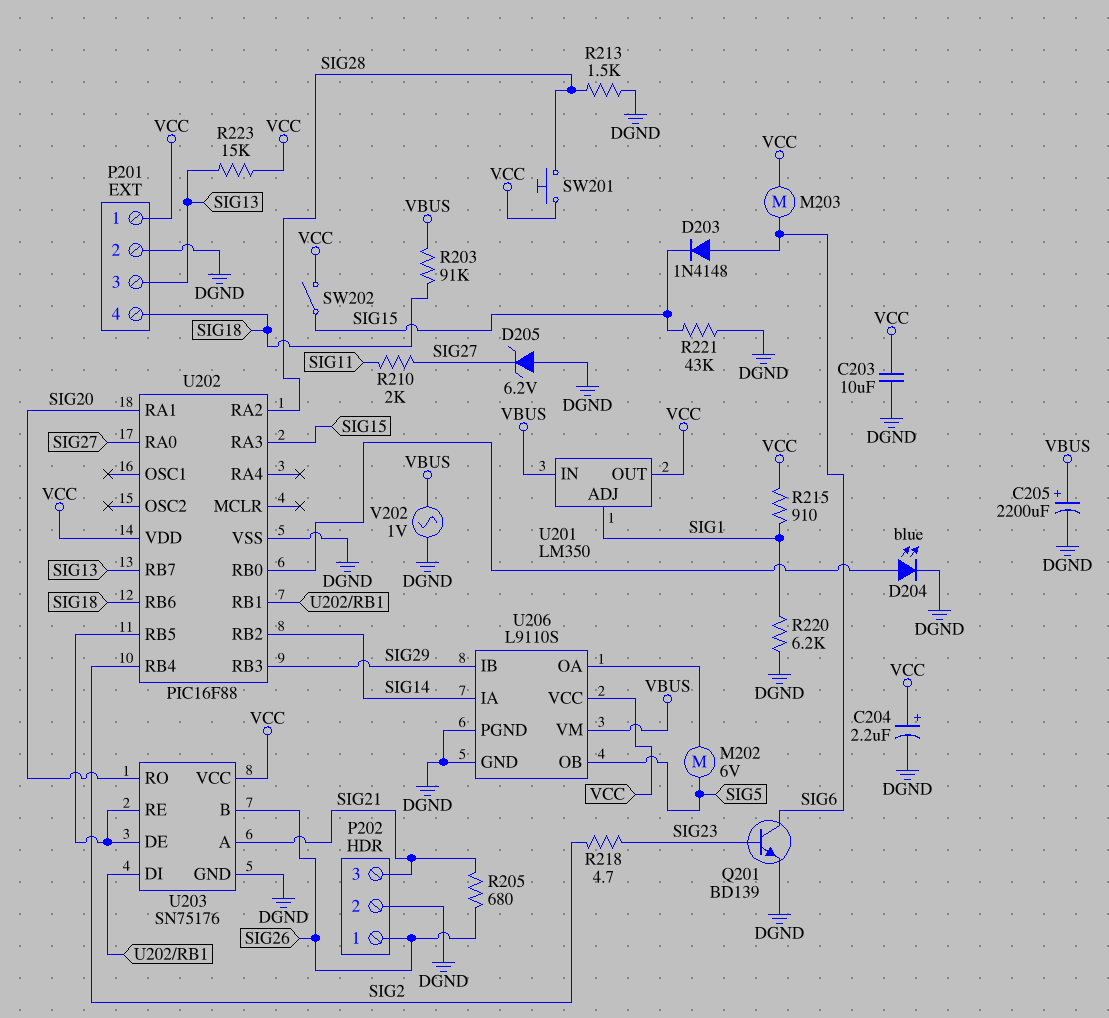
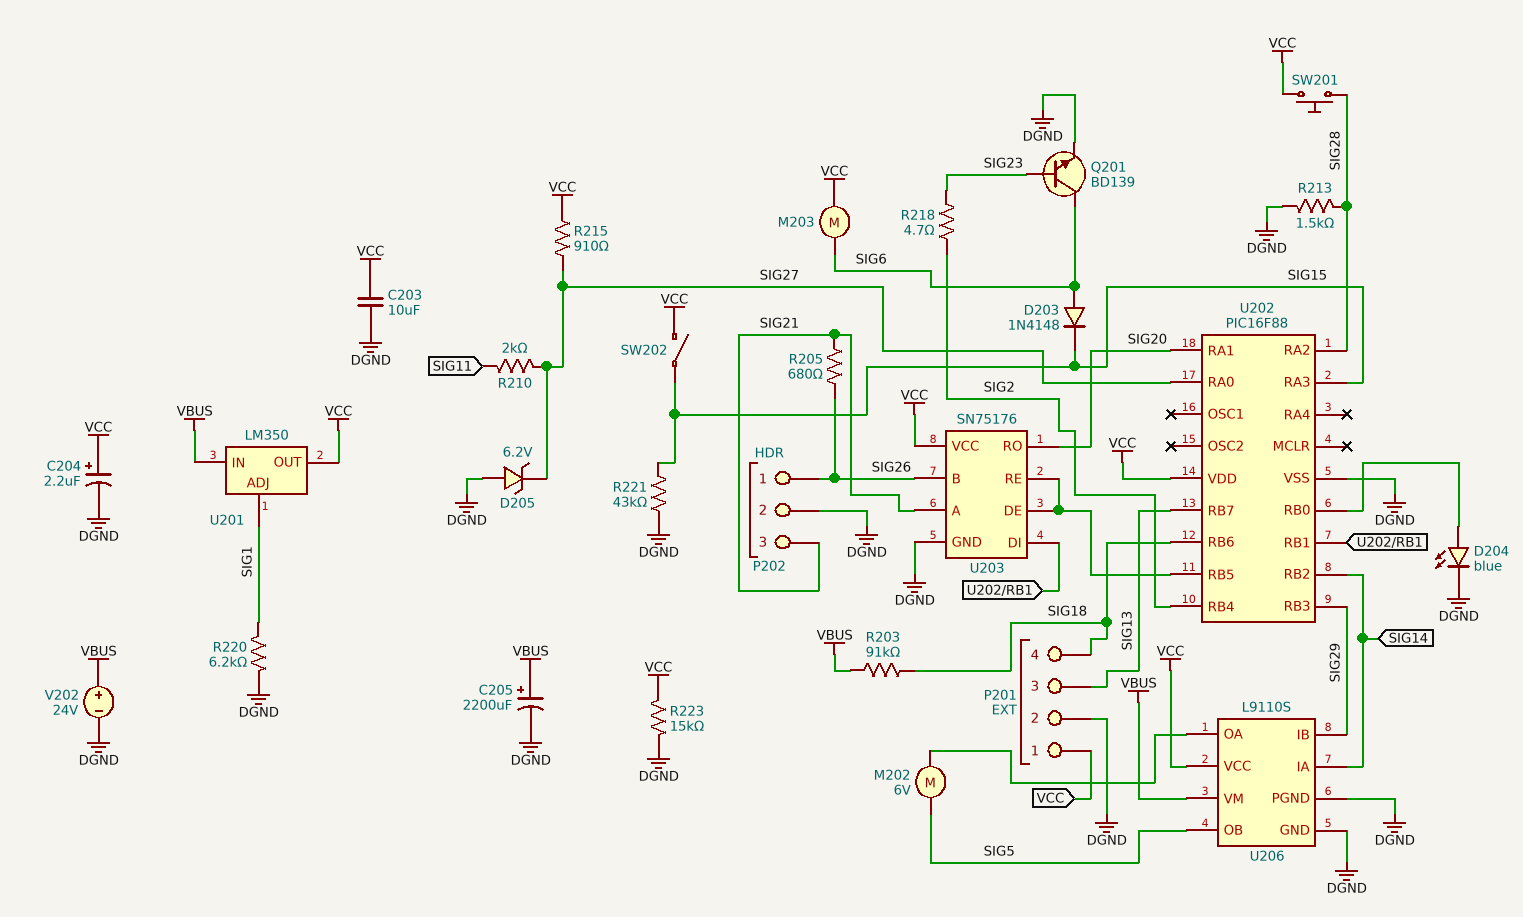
R215: 910 (SIG1, VCC) -> 910 (SIG27, VCC)
R223: 15k (SIG13, VCC) -> 15k (DGND, VCC)
V202: AC 1V (DGND, VBUS) -> 24V (plus VBUS, minus DGND)

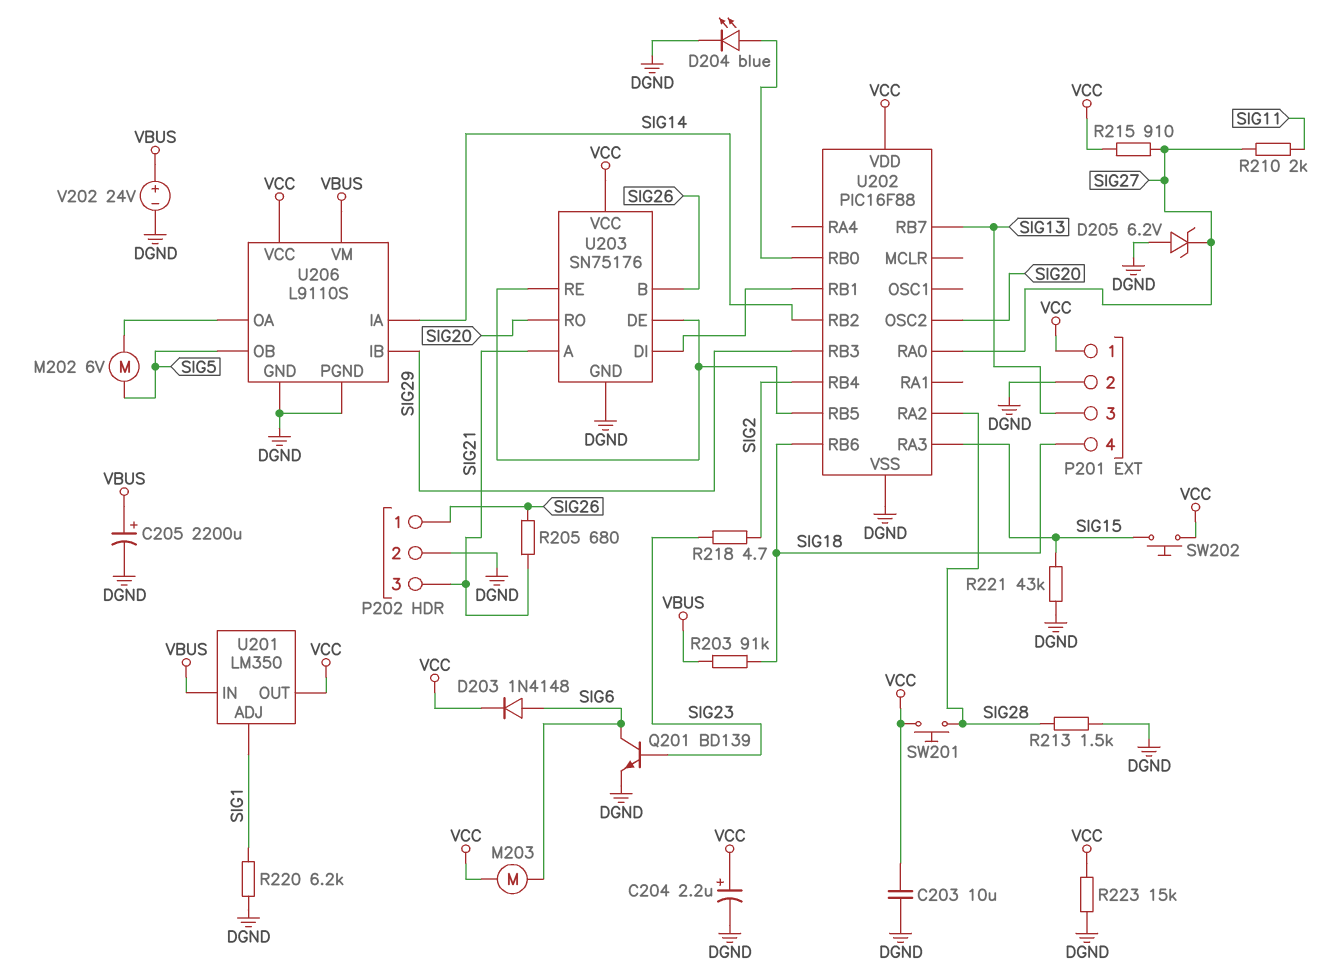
D203: diode 1N4148 (A SIG6, K SIG15) -> diode 1N4148 (A SIG6, K VCC)
SW202: switch (SIG15, VCC) -> button (SIG15, VCC)
U202 pin OSC2: none -> SIG20
U202 pin RA1: SIG20 -> none

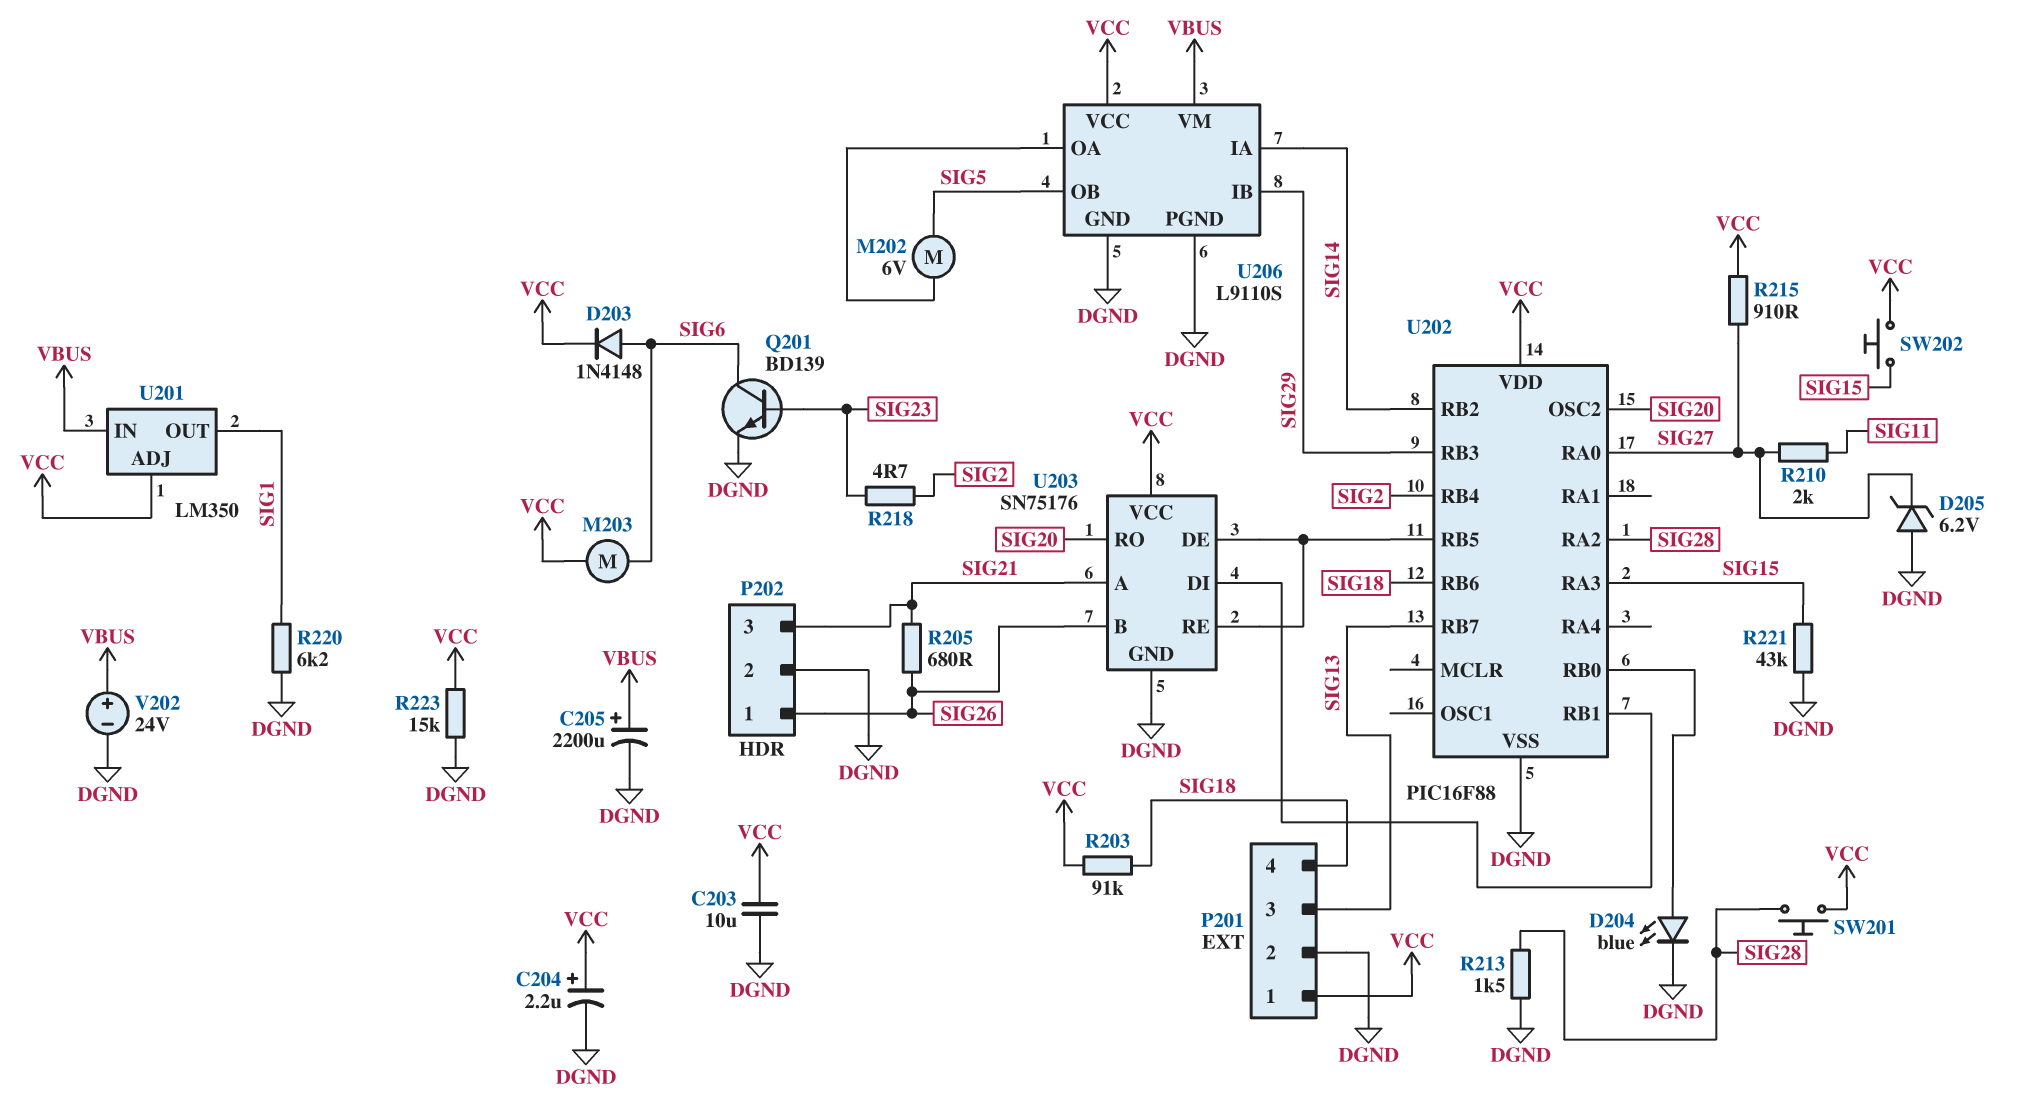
R203: 91k (SIG18, VBUS) -> 91k (SIG18, VCC)
U201 pin ADJ: SIG1 -> VCC
U201 pin OUT: VCC -> SIG1

